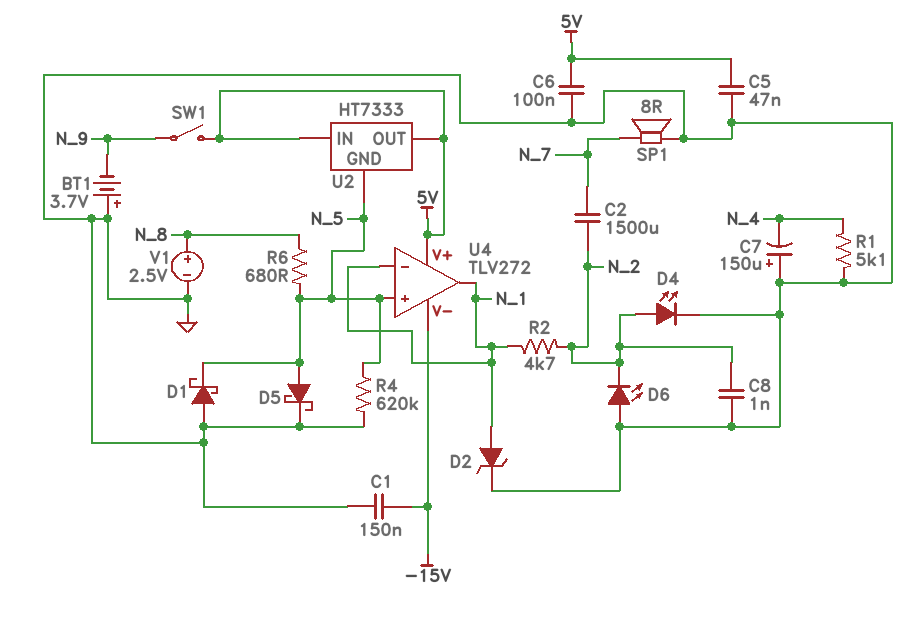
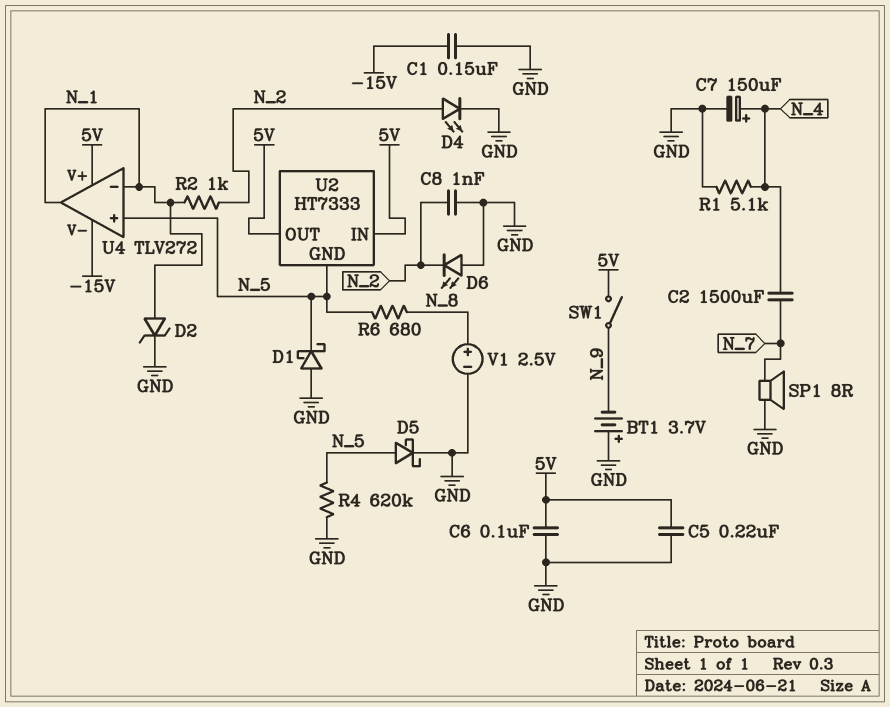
C2: 1500uF (N_2, N_7) -> 1500uF (N_4, N_7)
C5: 47nF (5V, GND) -> 220nF (5V, GND)
C7: 150uF (plus GND, minus N_4) -> 150uF (plus N_4, minus GND)
R2: 4.7k (N_1, N_2) -> 1k (N_1, N_2)

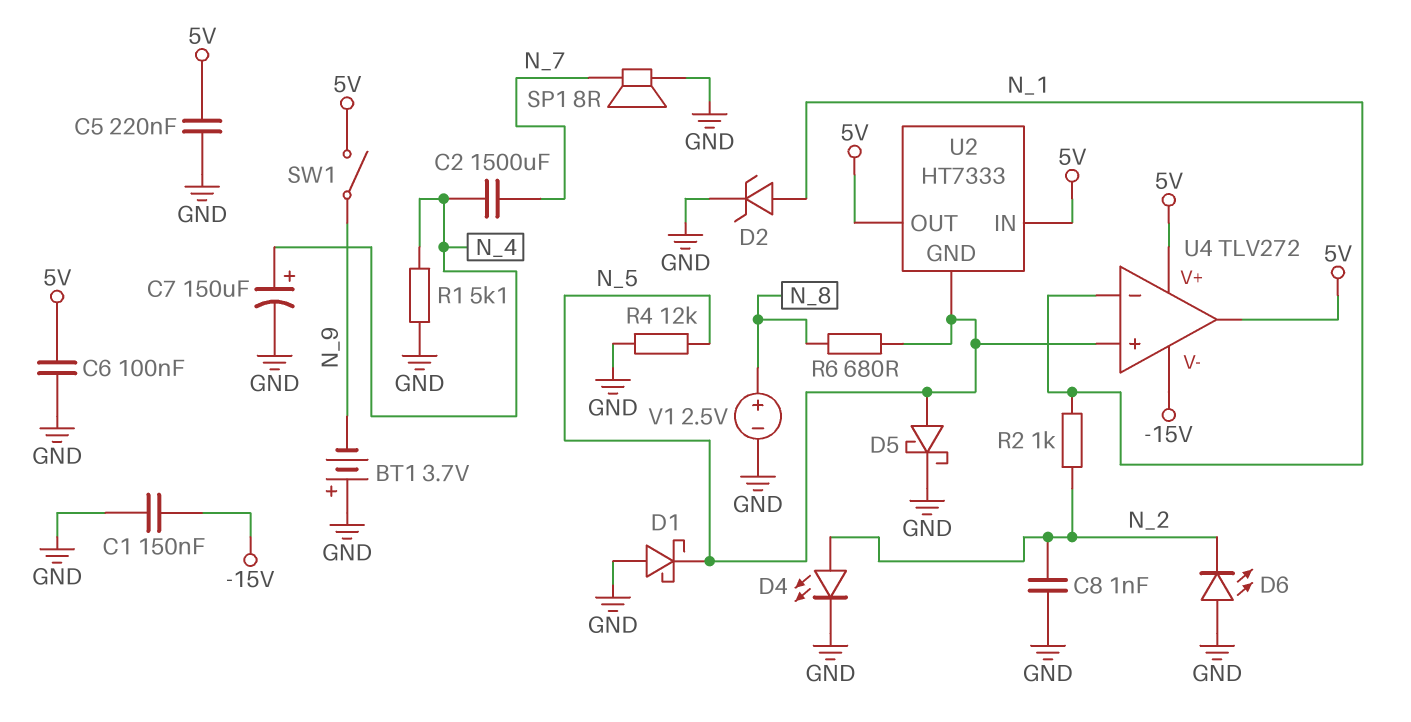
R4: 620k (GND, N_5) -> 12k (GND, N_5)
U4 pin out: N_1 -> 5V

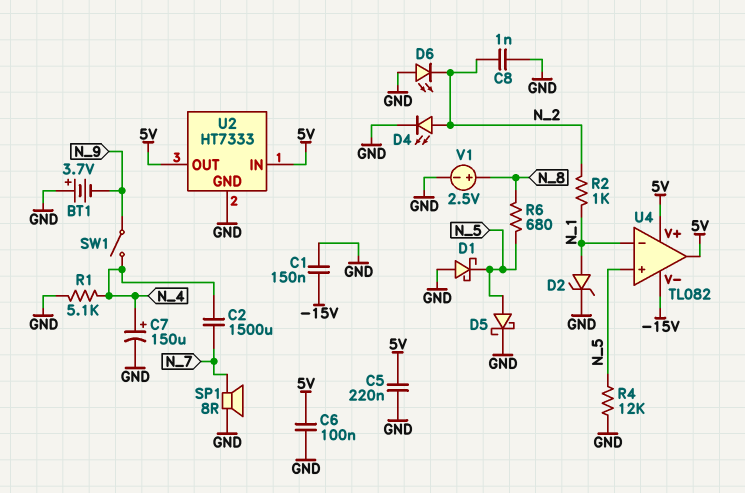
SW1: switch (5V, N_9) -> switch (N_4, N_9)
U2 pin GND: N_5 -> GND
U4: TLV272 -> TL082

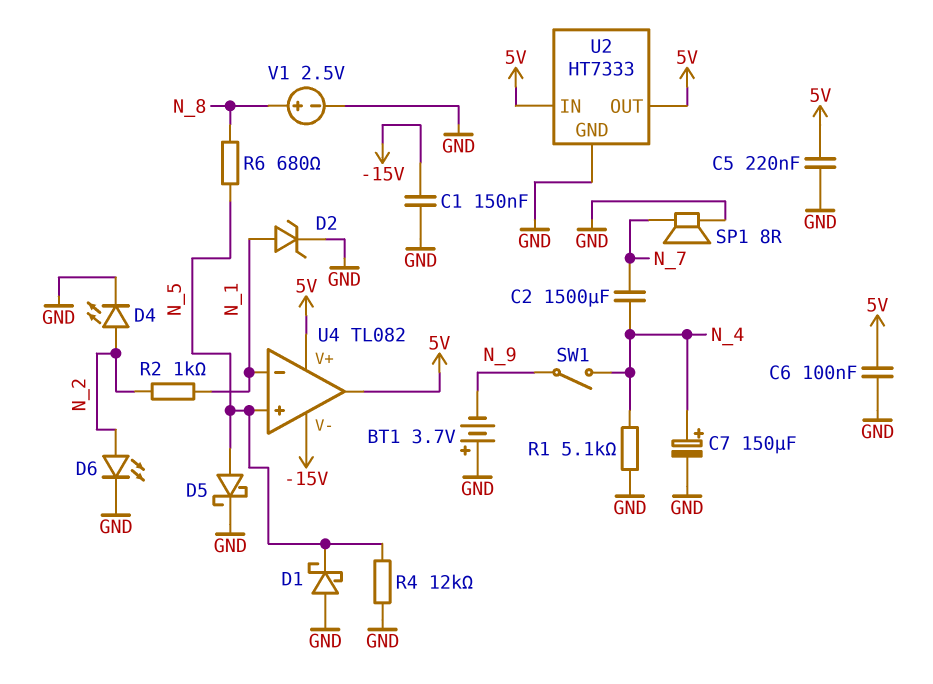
C8: 1nF (GND, N_2) -> none
D6: LED (A GND, K N_2) -> LED (A N_2, K GND)

